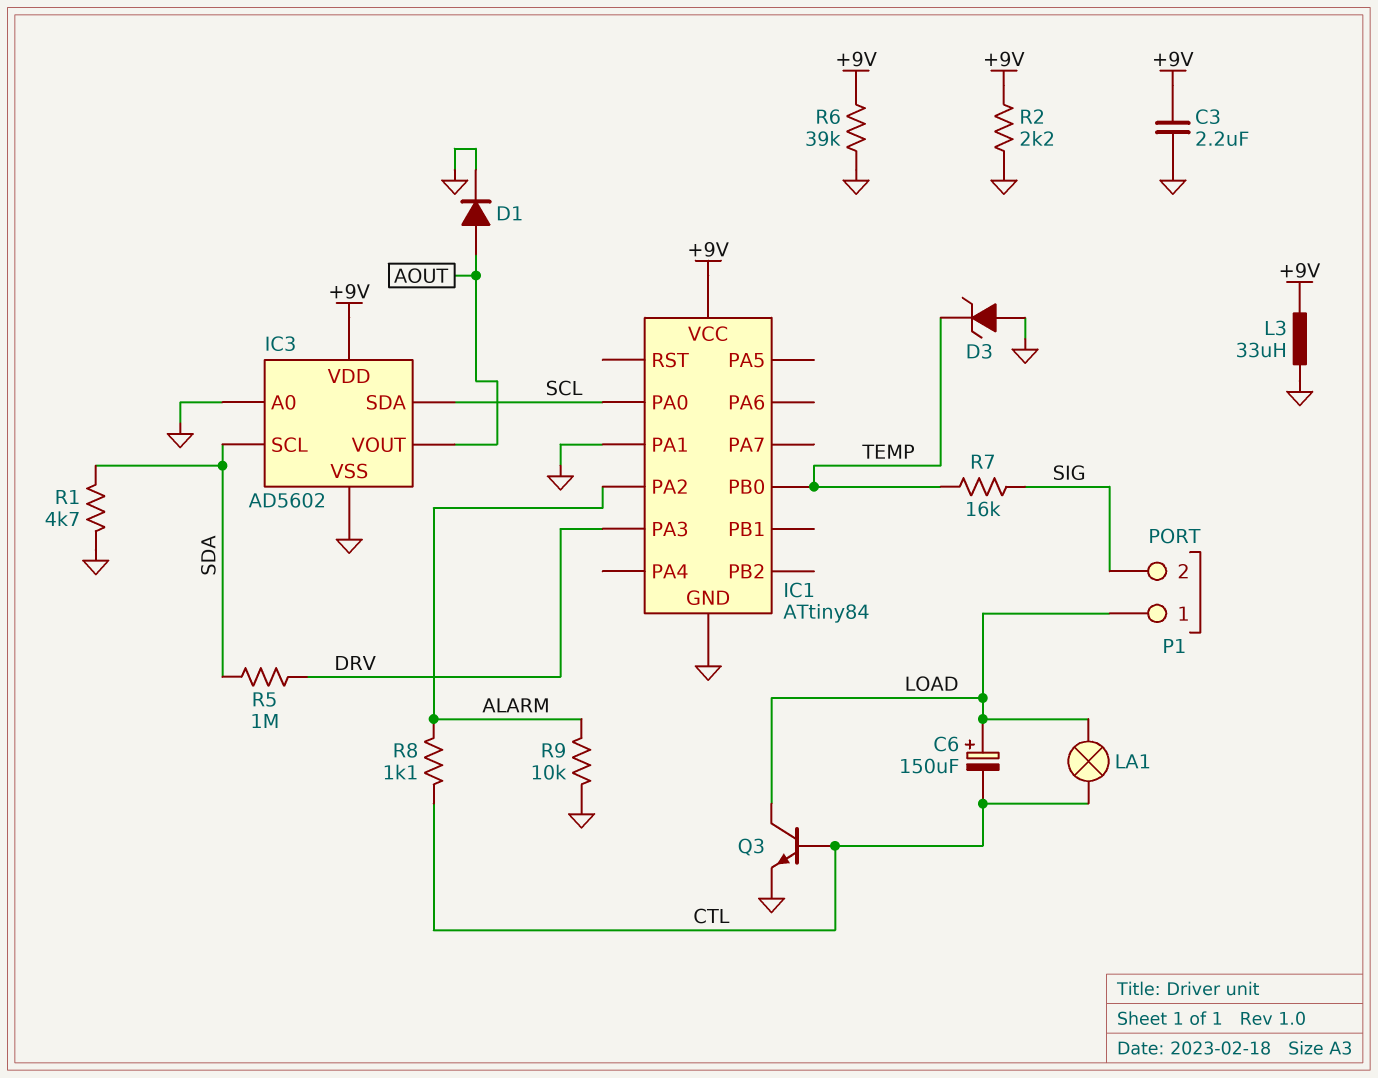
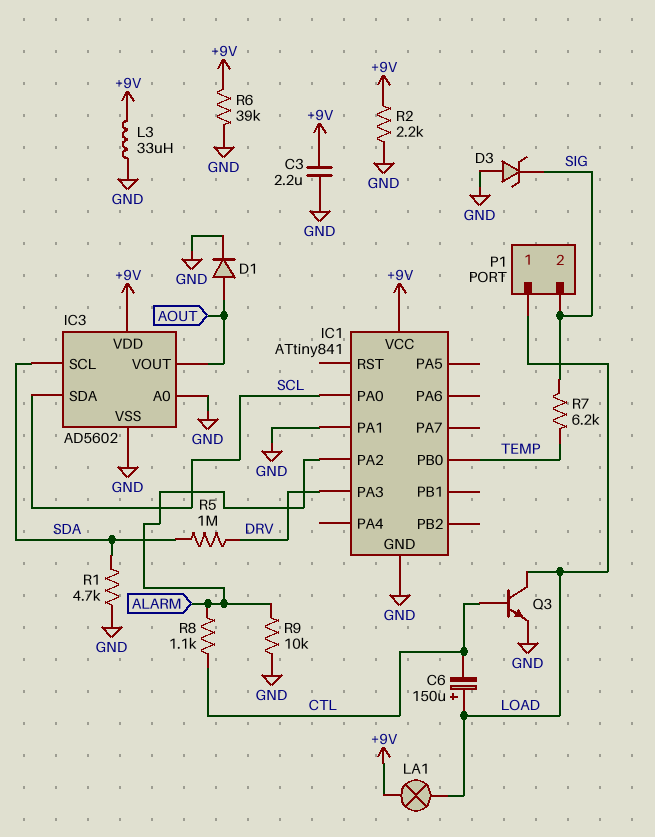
D3: zener (A GND, K TEMP) -> zener (A GND, K SIG)
IC1: ATtiny84 -> ATtiny841
LA1: lamp (CTL, LOAD) -> lamp (+9V, LOAD)
R7: 16k (SIG, TEMP) -> 6.2k (SIG, TEMP)

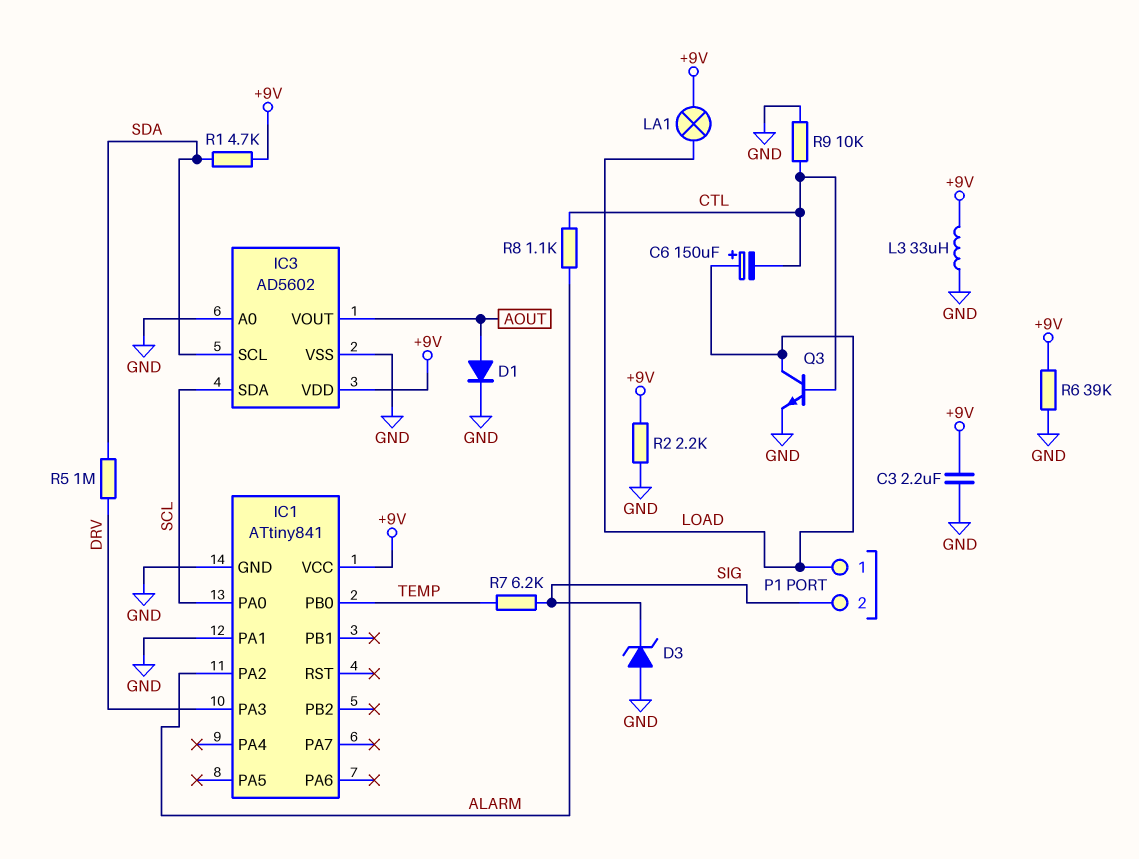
R1: 4.7k (GND, SDA) -> 4.7k (+9V, SDA)
R9: 10k (ALARM, GND) -> 10k (CTL, GND)

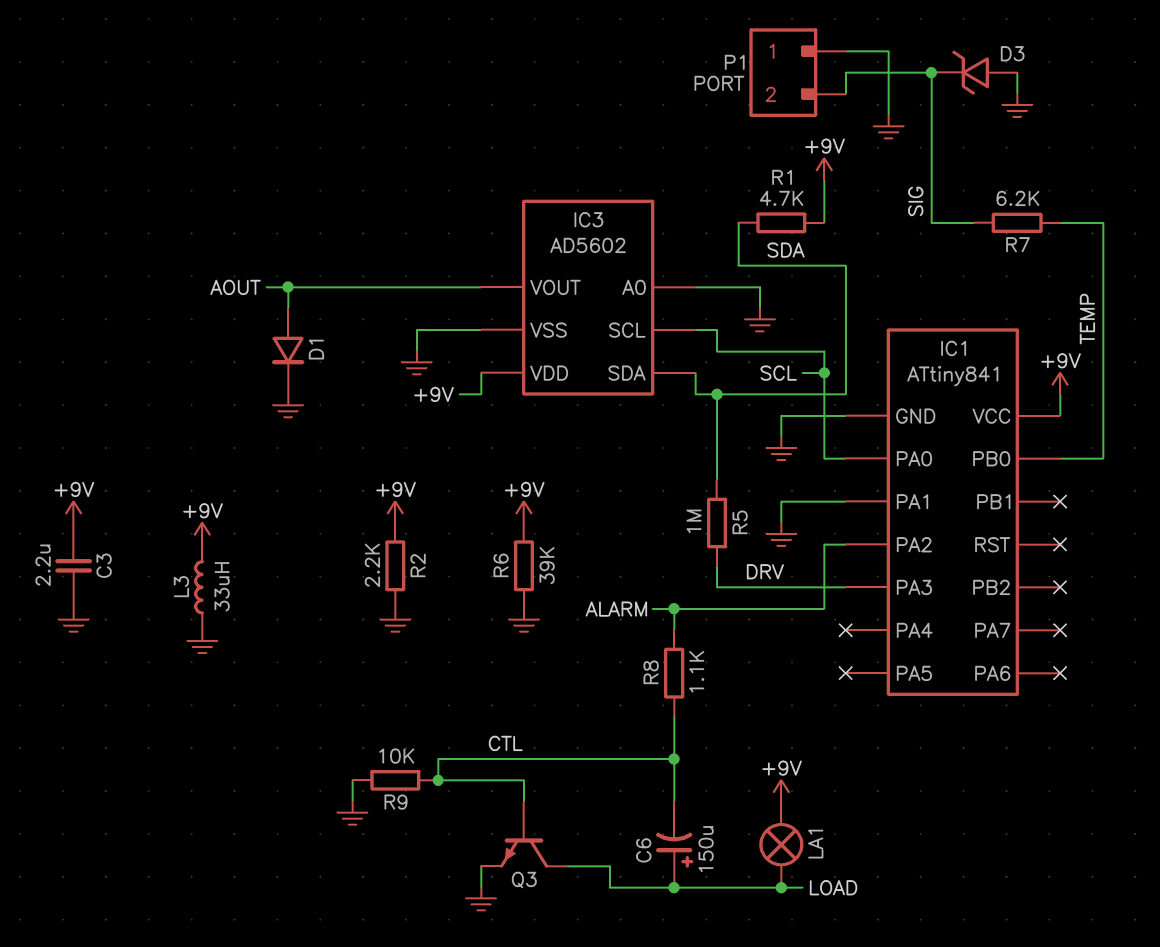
IC3 pin SCL: SDA -> SCL
IC3 pin SDA: SCL -> SDA
P1 pin 1: LOAD -> GND

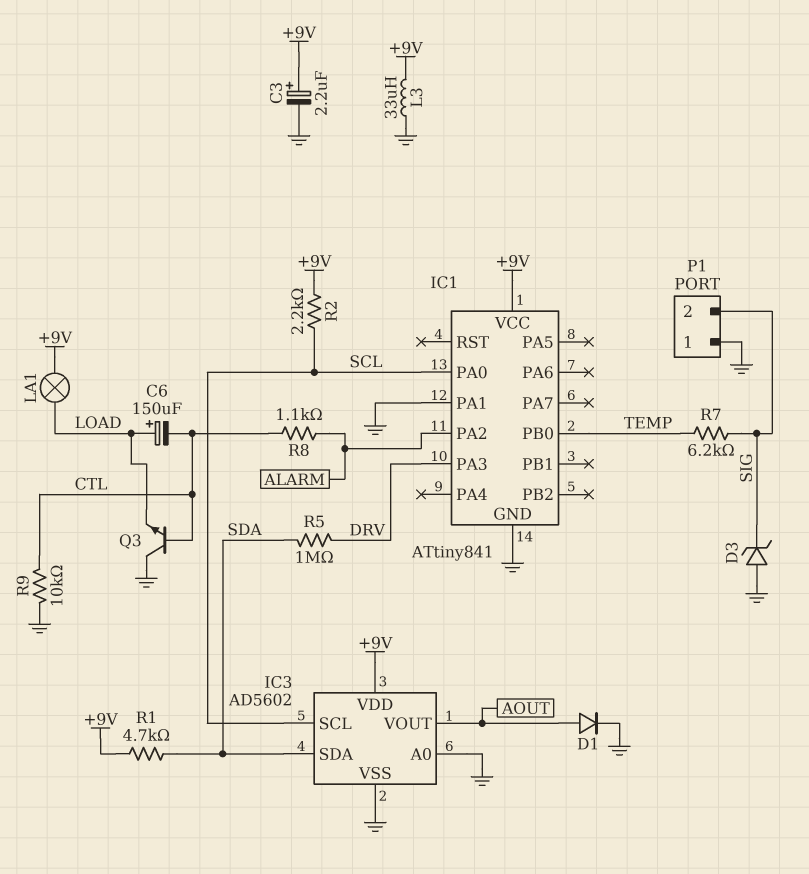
C3: 2.2uF (+9V, GND) -> 2.2uF (plus +9V, minus GND)
Q3: NPN (B CTL, C LOAD, E GND) -> NPN (B CTL, C GND, E LOAD)
R2: 2.2k (+9V, GND) -> 2.2k (+9V, SCL)
R6: 39k (+9V, GND) -> none

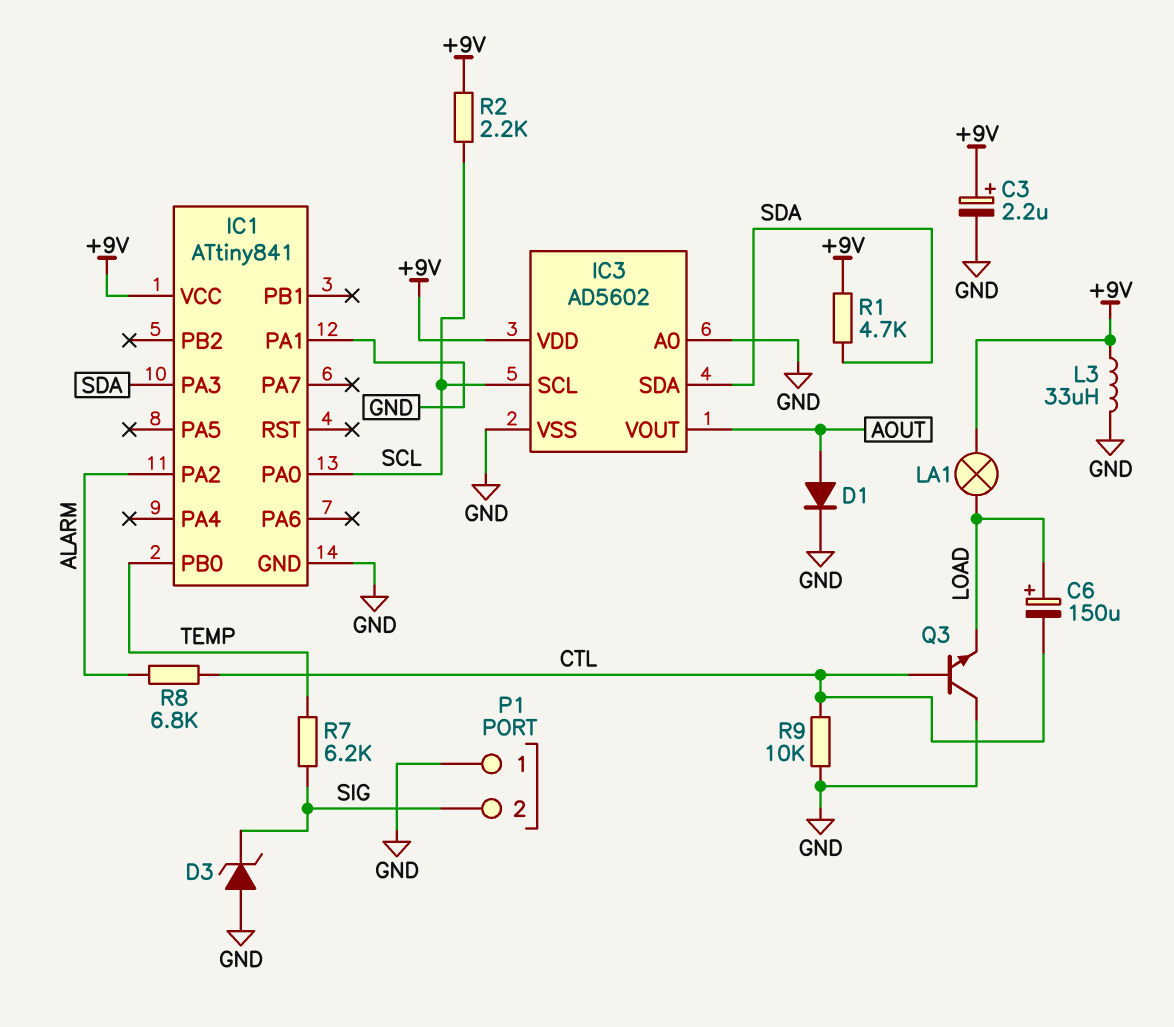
IC1 pin PA3: DRV -> SDA
R5: 1M (DRV, SDA) -> none
R8: 1.1k (ALARM, CTL) -> 6.8k (ALARM, CTL)

